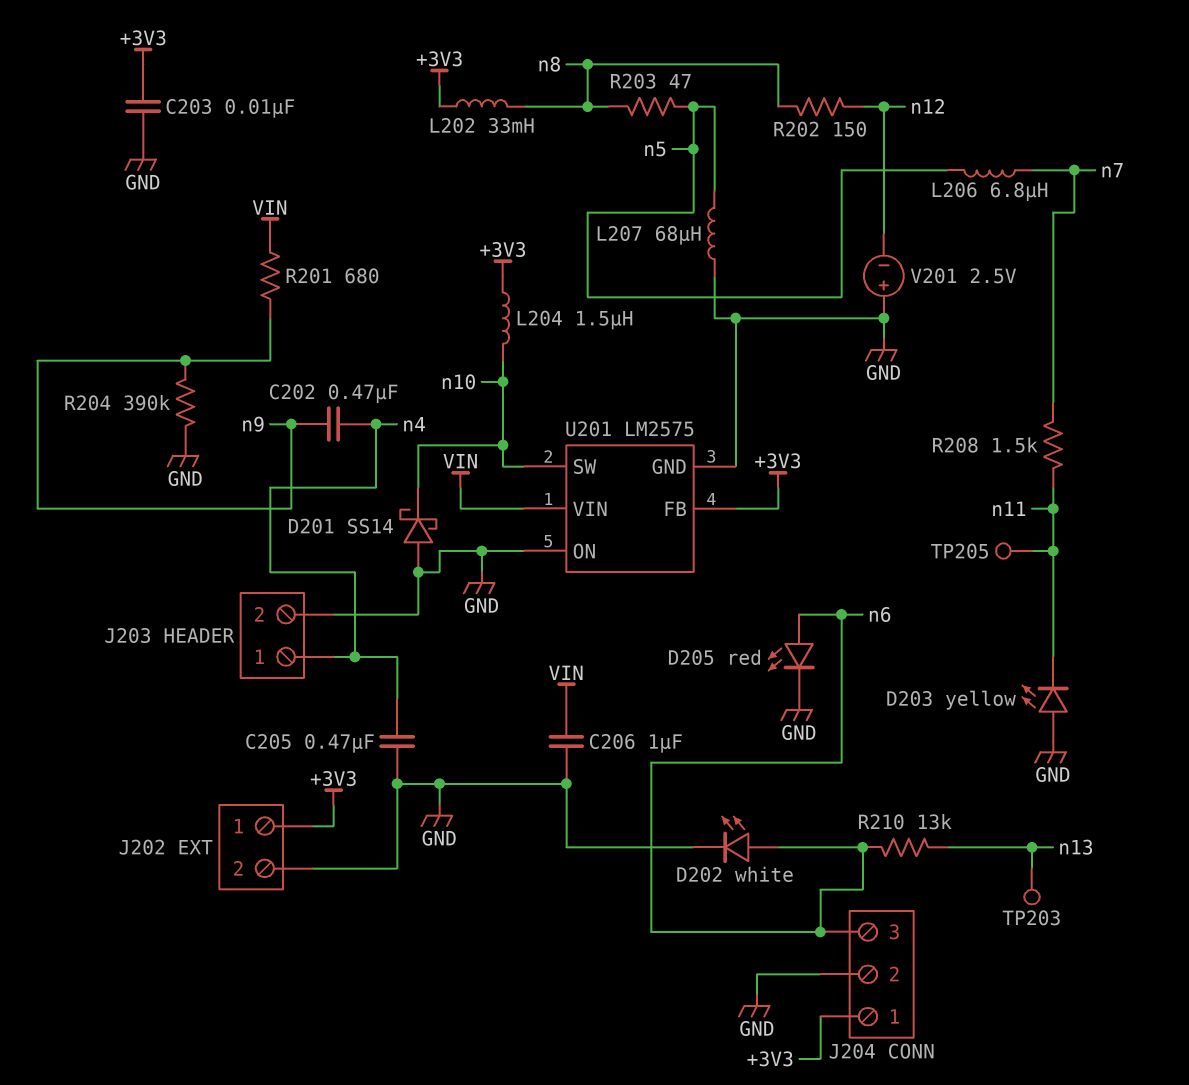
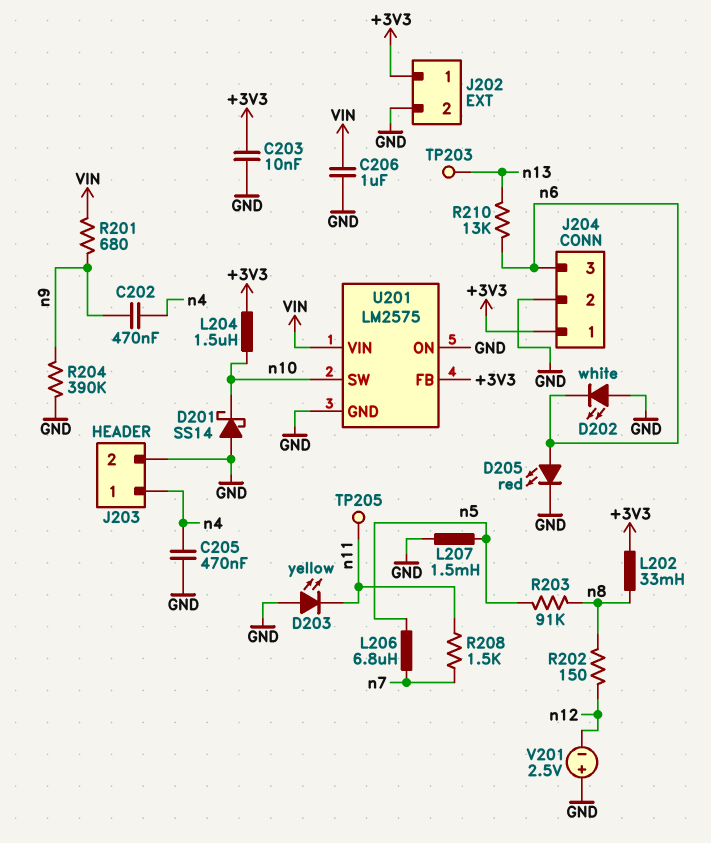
D202: LED white (A n6, K GND) -> LED white (A GND, K n6)
L207: 68uH (GND, n5) -> 1.5mH (GND, n5)
R203: 47 (n5, n8) -> 91k (n5, n8)

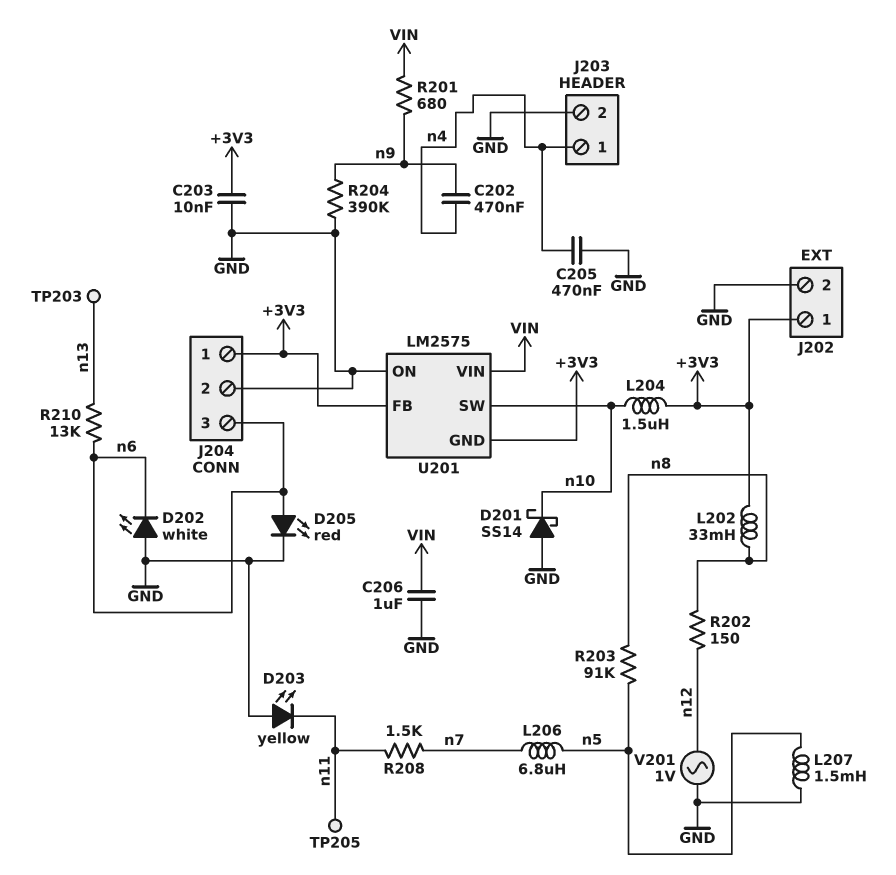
U201 pin GND: GND -> +3V3
V201: 2.5V (plus GND, minus n12) -> AC 1V (GND, n12)

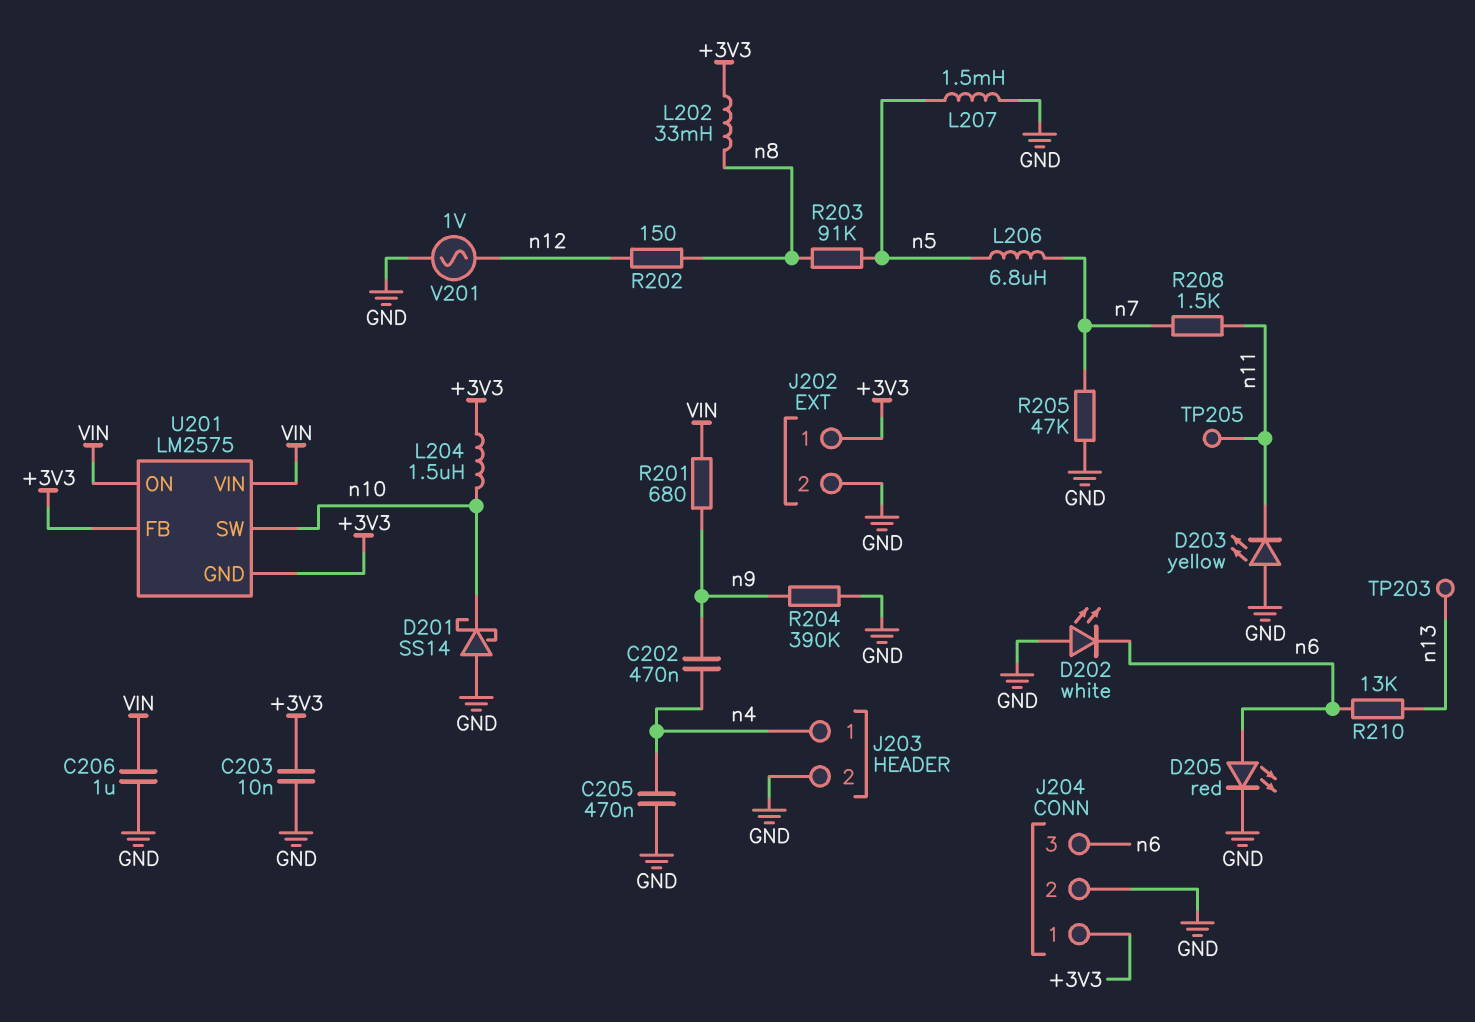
R205: none -> 47k (GND, n7)
U201 pin ON: GND -> VIN

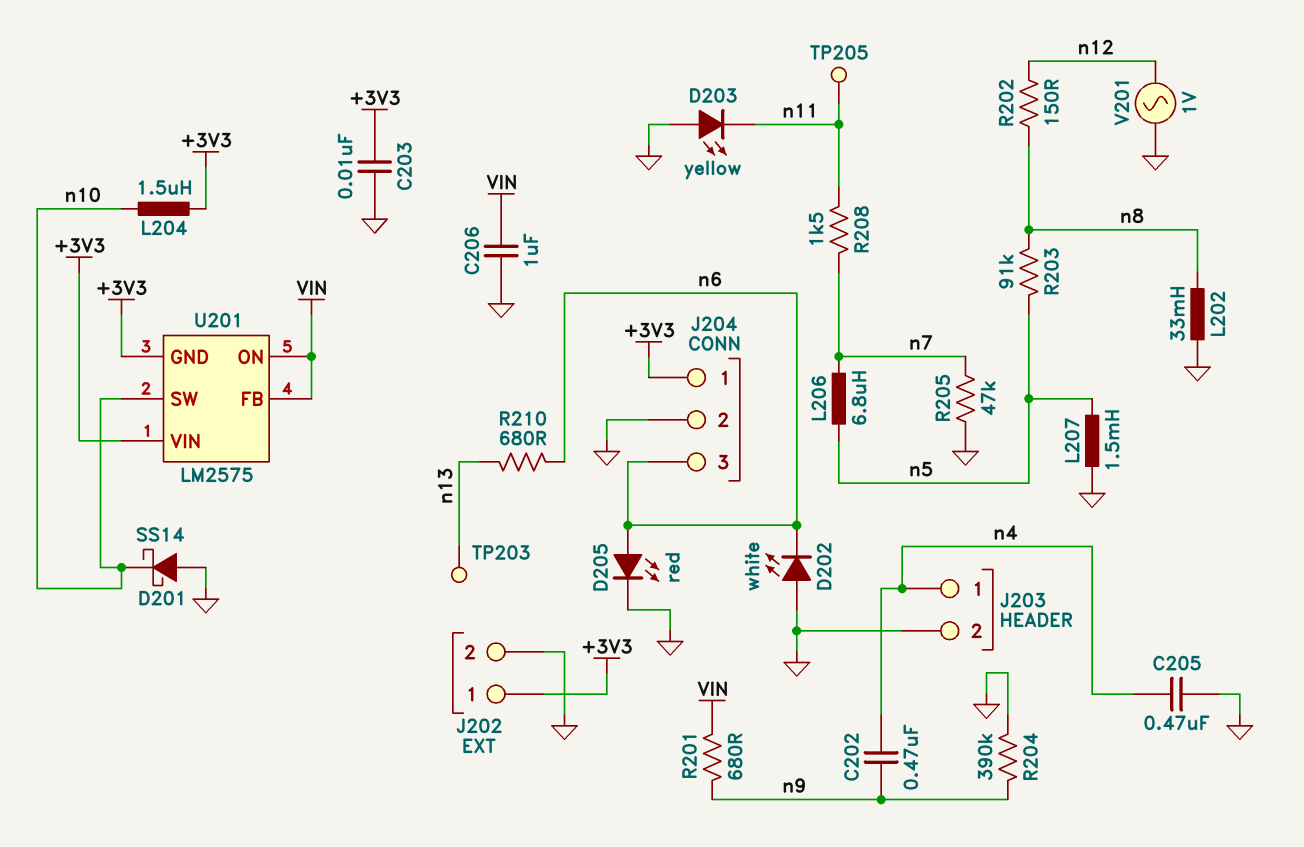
L202: 33mH (+3V3, n8) -> 33mH (GND, n8)
R210: 13k (n6, n13) -> 680 (n6, n13)
U201 pin FB: +3V3 -> VIN
U201 pin VIN: VIN -> +3V3

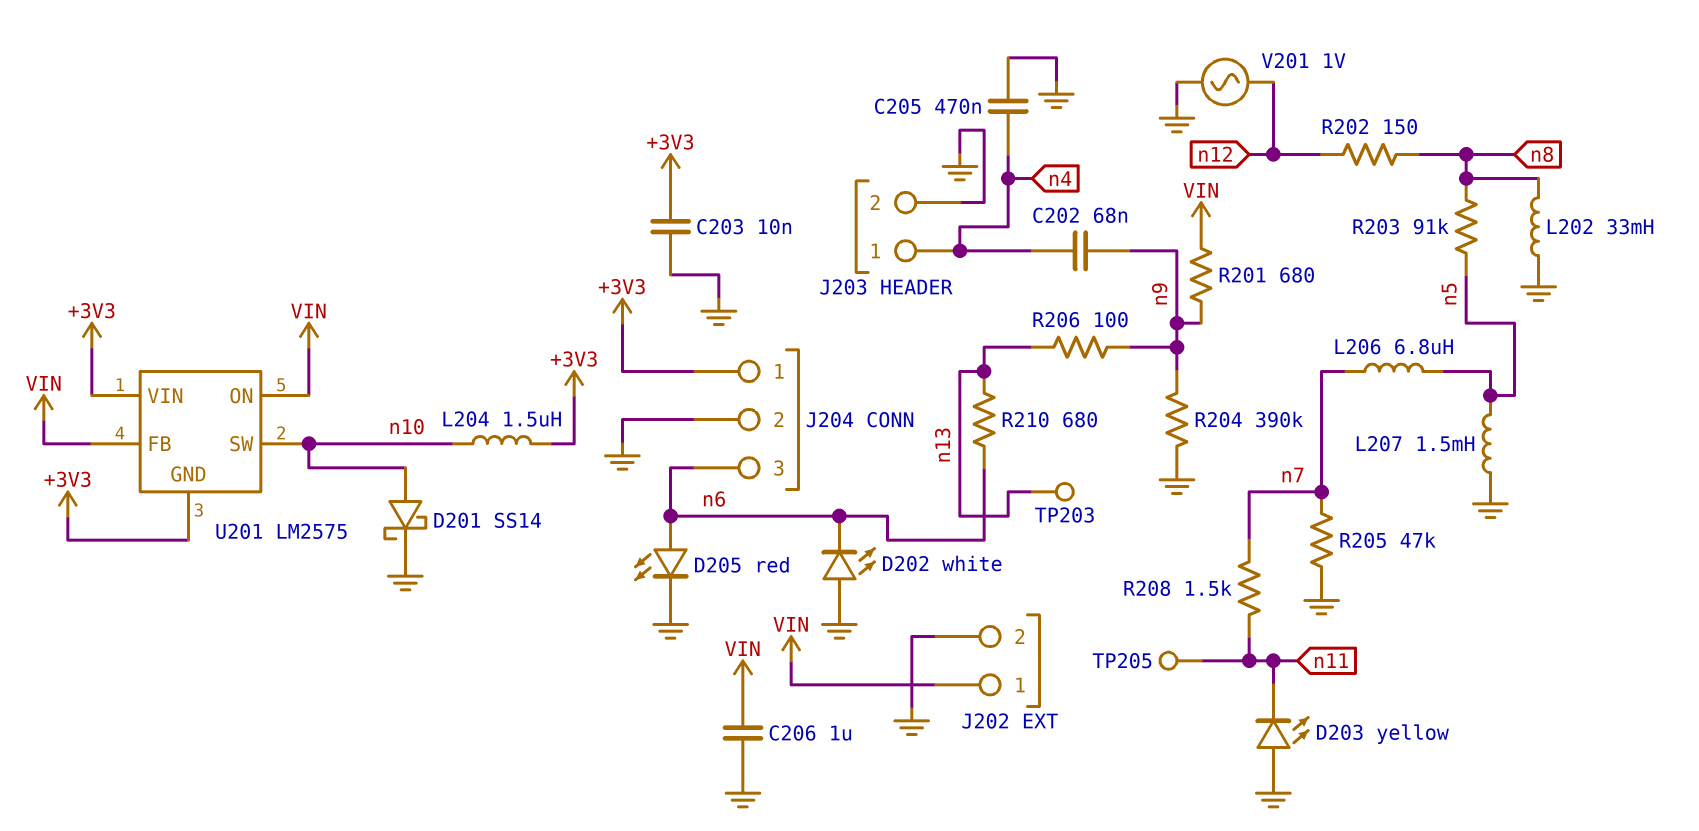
C202: 470nF (n4, n9) -> 68nF (n4, n9)
D201: schottky SS14 (A GND, K n10) -> schottky SS14 (A n10, K GND)
J202 pin 1: +3V3 -> VIN
R206: none -> 100 (n9, n13)

